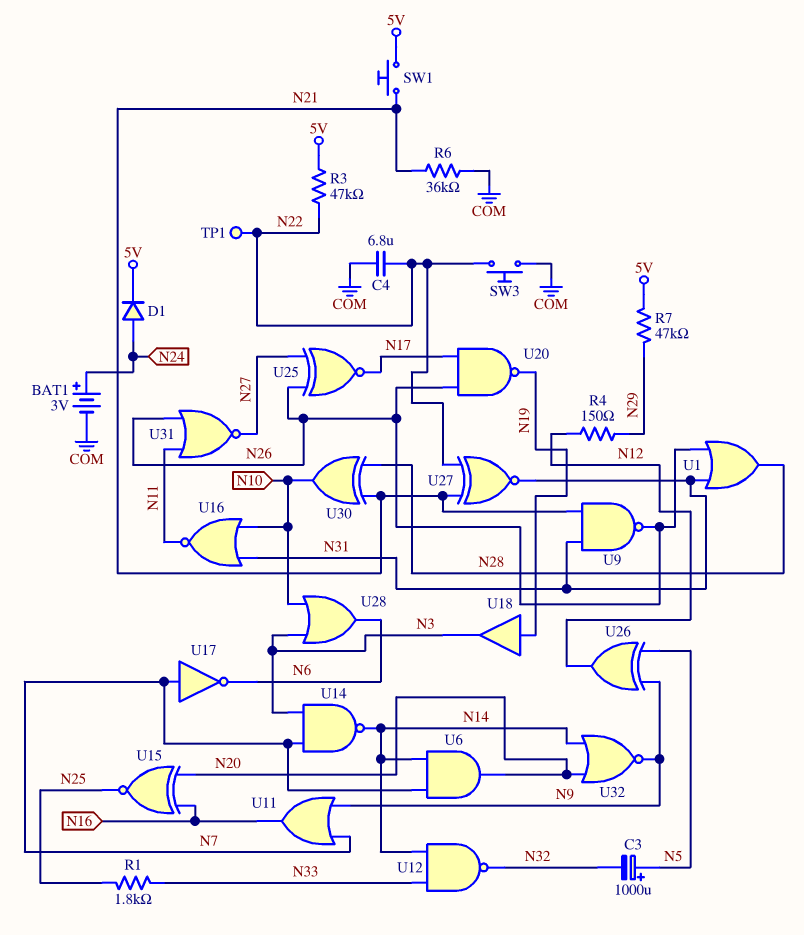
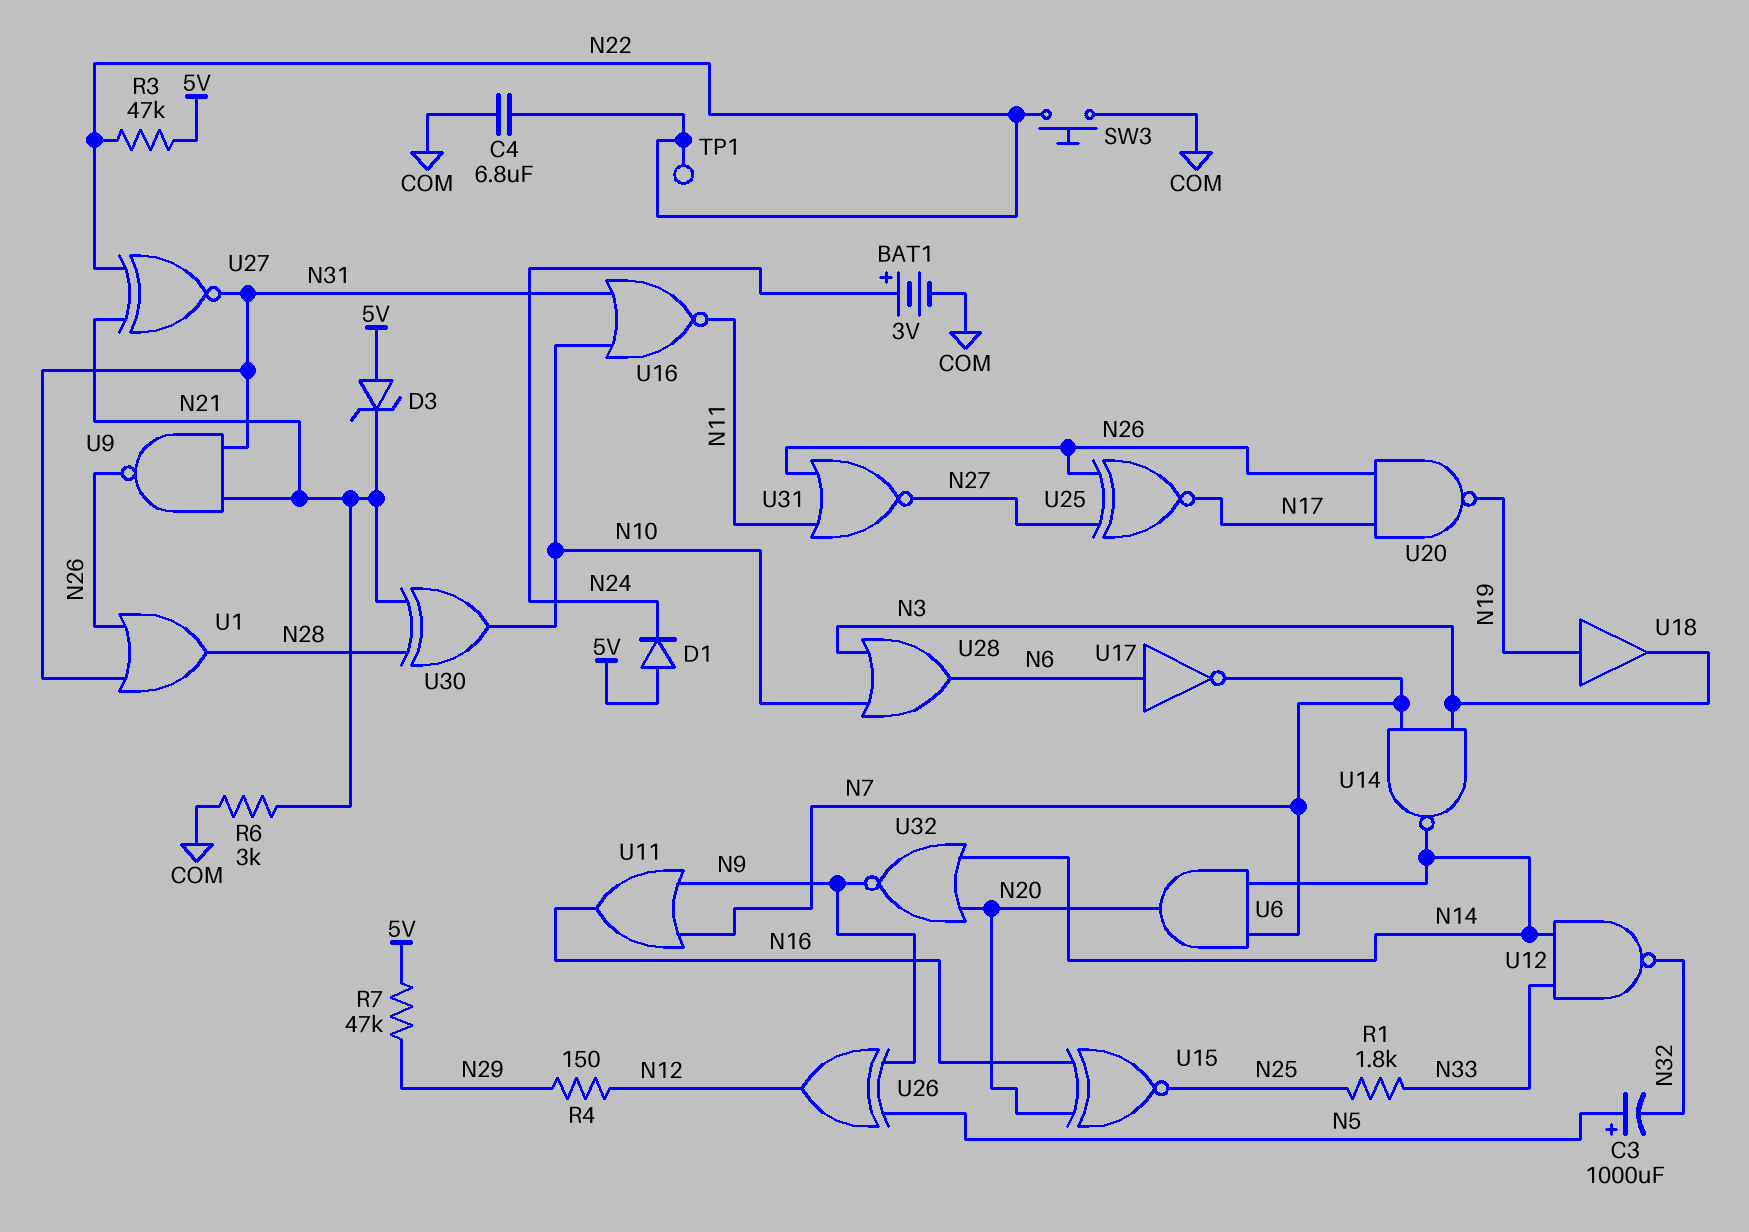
D1: diode (A N24, K 5V) -> diode (A 5V, K N24)
D3: none -> zener (A 5V, K N21)
R6: 36k (COM, N21) -> 3k (COM, N21)
SW1: button (5V, N21) -> none
U17: NOT (in N7, out N6) -> NOT (in N6, out N7)

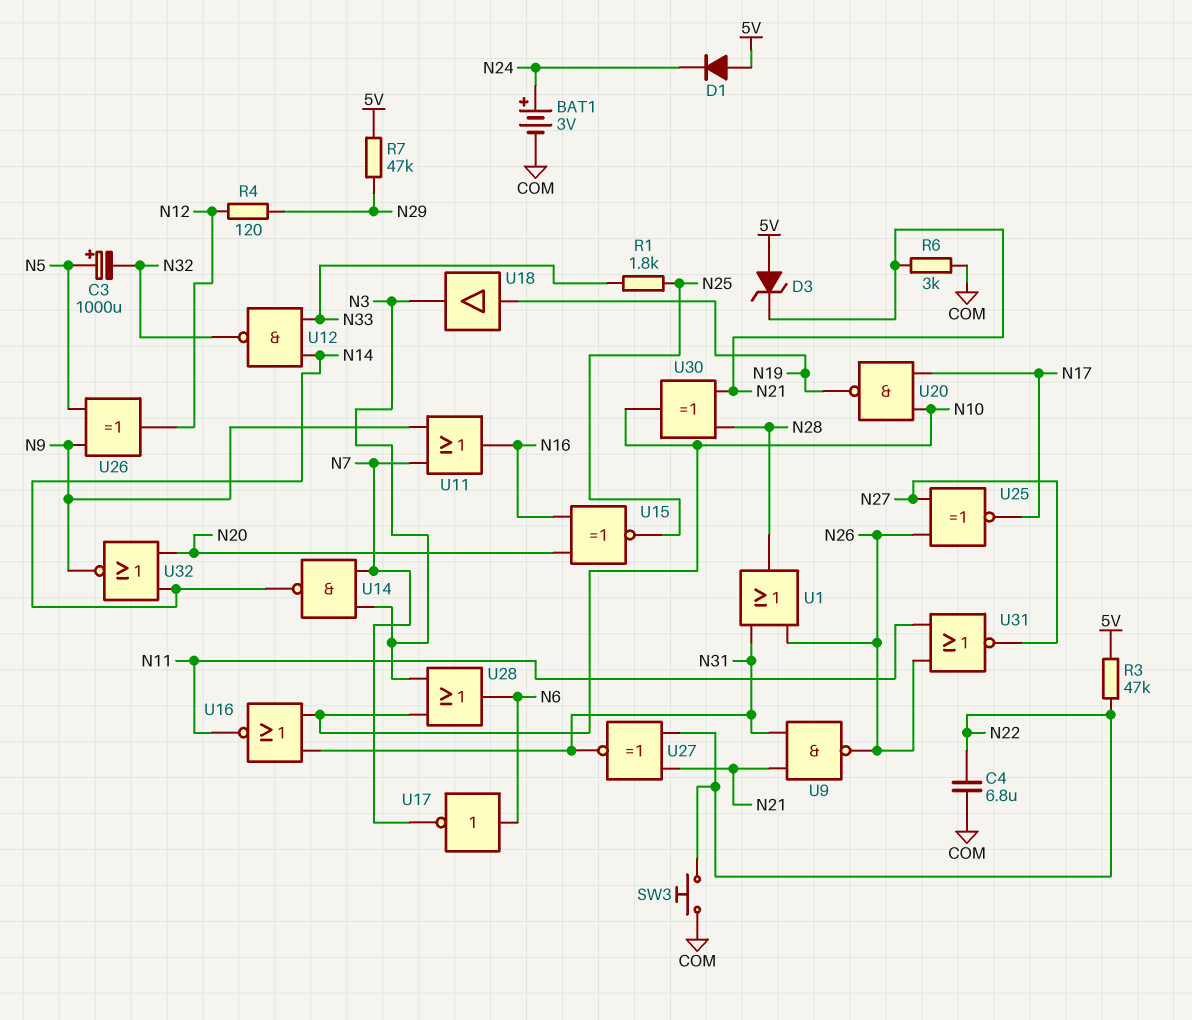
R4: 150 (N12, N29) -> 120 (N12, N29)
TP1: test point (N22) -> none
U6: AND (in N7, in N14, out N20) -> none
U20: NAND (in N17, in N26, out N19) -> NAND (in N10, in N17, out N19)

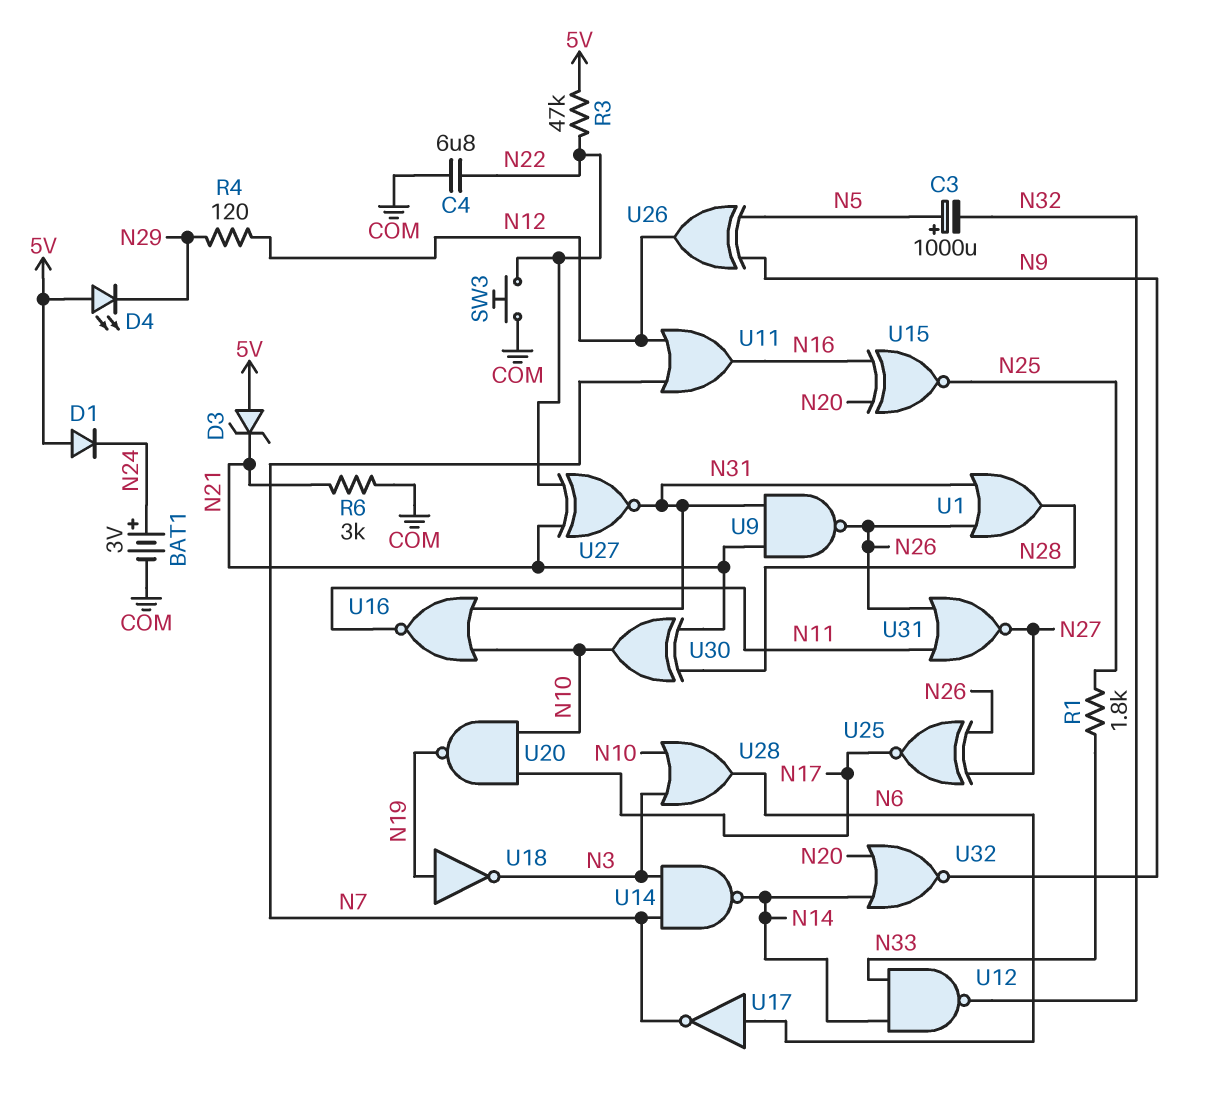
D4: none -> LED (A 5V, K N29)
R7: 47k (5V, N29) -> none
U11: OR (in N7, in N9, out N16) -> OR (in N7, in N12, out N16)
U18: buffer (in N19, out N3) -> NOT (in N19, out N3)

